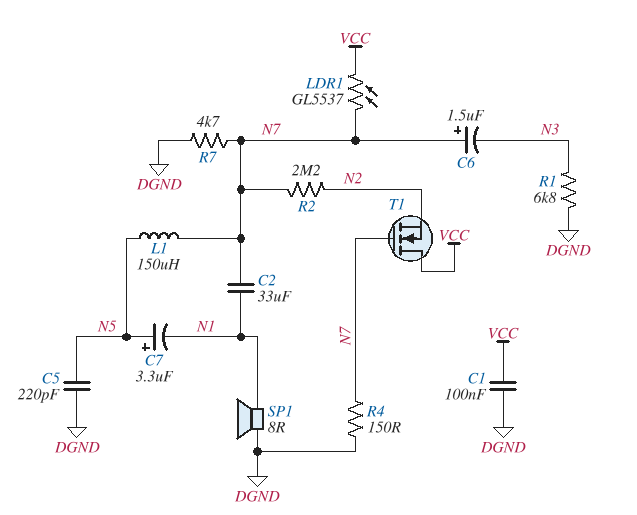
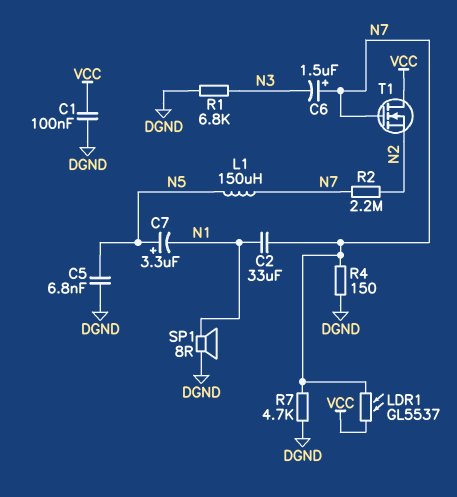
C5: 220pF (DGND, N5) -> 6.8nF (DGND, N5)

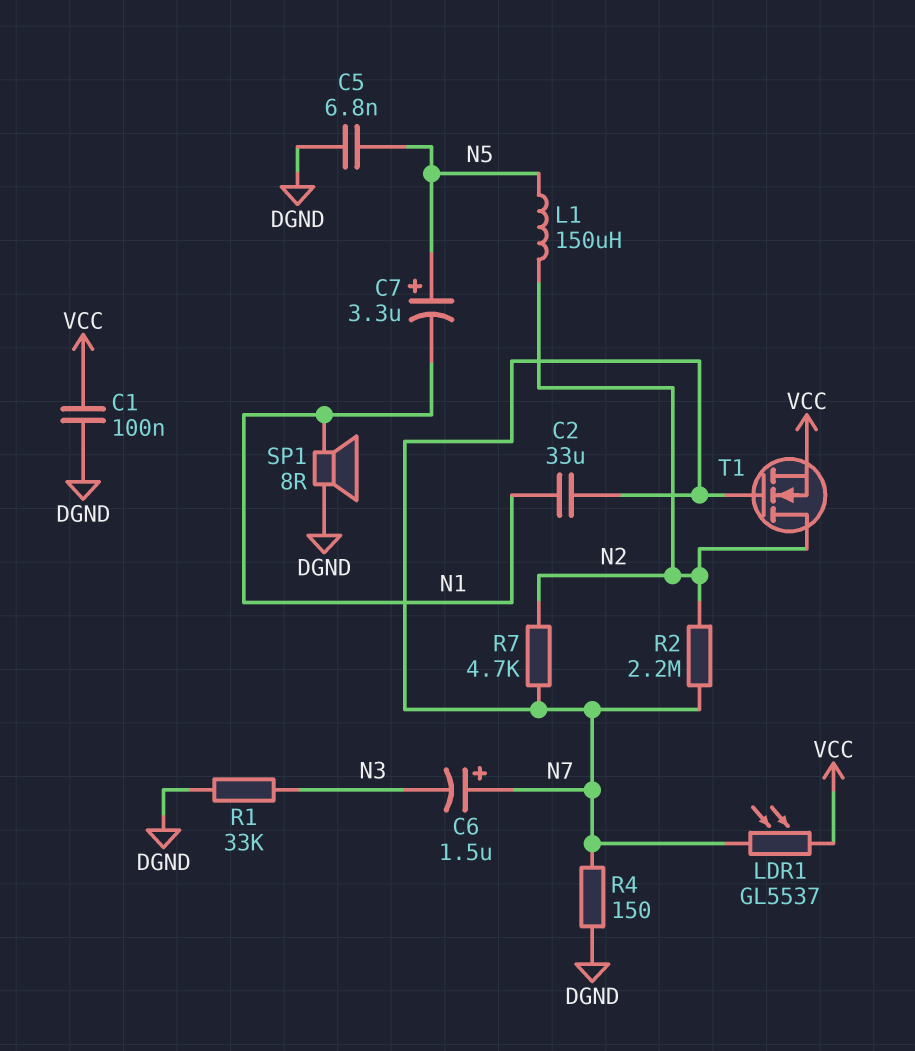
L1: 150uH (N5, N7) -> 150uH (N2, N5)
R1: 6.8k (DGND, N3) -> 33k (DGND, N3)
R7: 4.7k (DGND, N7) -> 4.7k (N2, N7)
T1: NMOS (G N7, D VCC, S N2) -> NMOS (G N7, D N2, S VCC)

